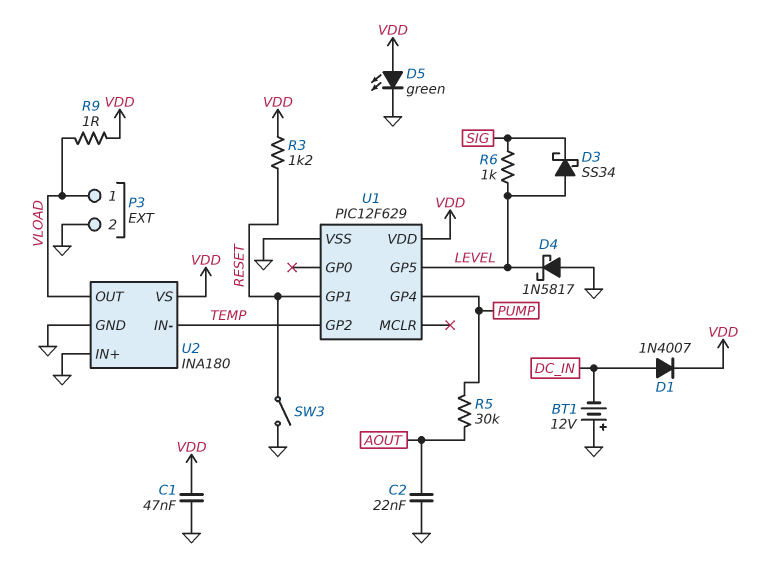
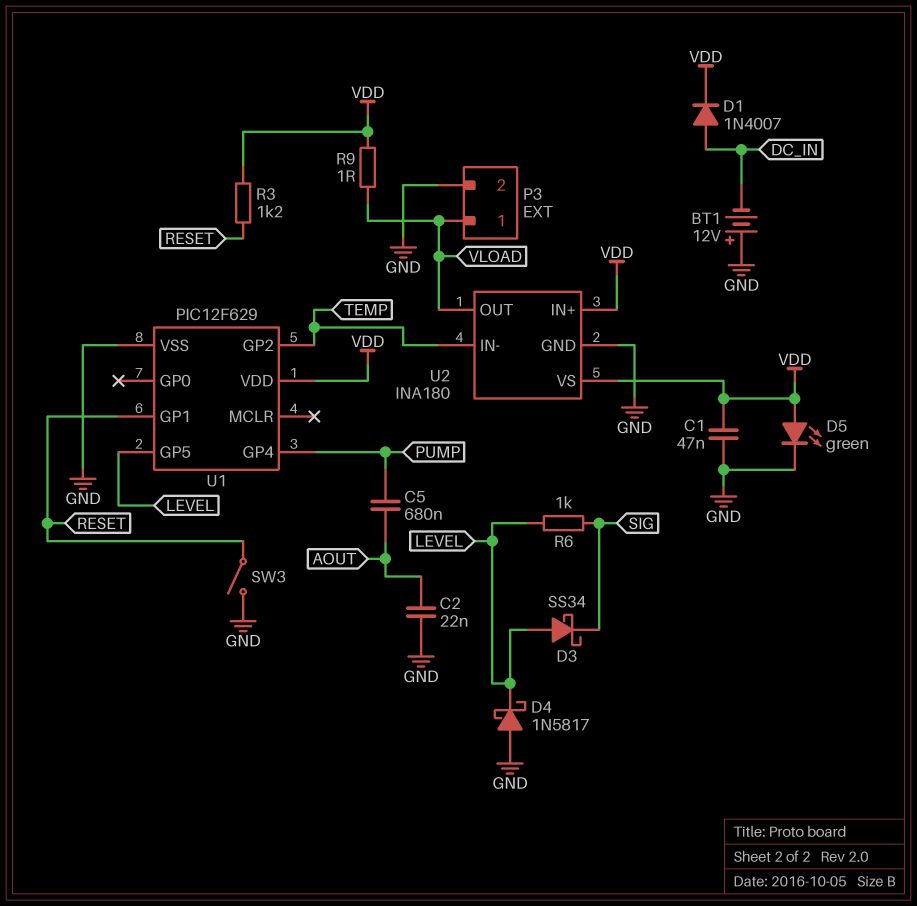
C5: none -> 680nF (AOUT, PUMP)
R5: 30k (AOUT, PUMP) -> none
U2 pin IN+: GND -> VDD

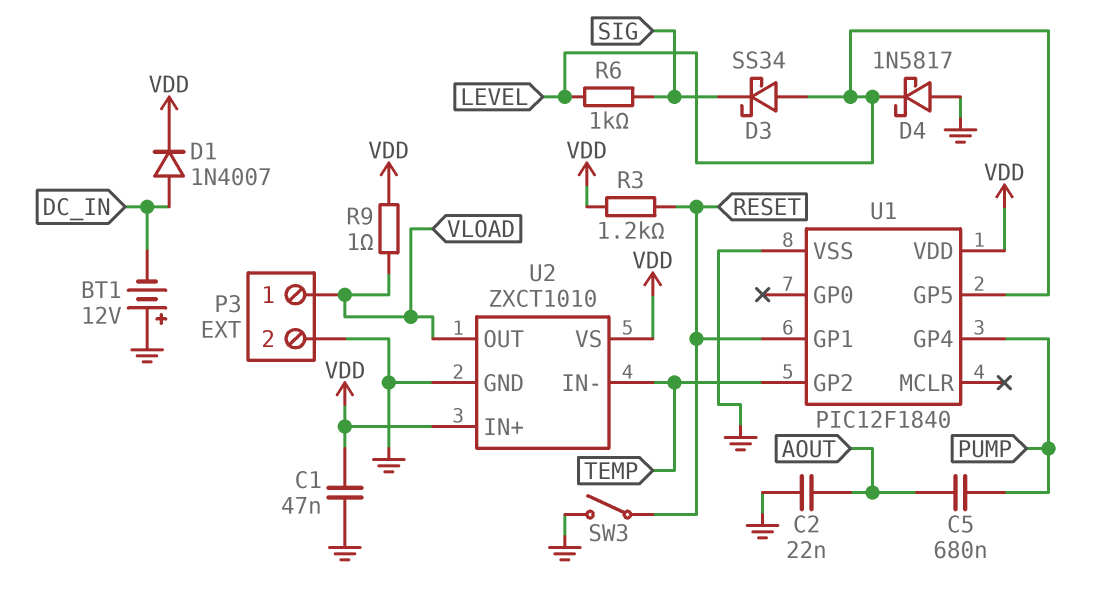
D5: LED green (A VDD, K GND) -> none
U1: PIC12F629 -> PIC12F1840
U2: INA180 -> ZXCT1010

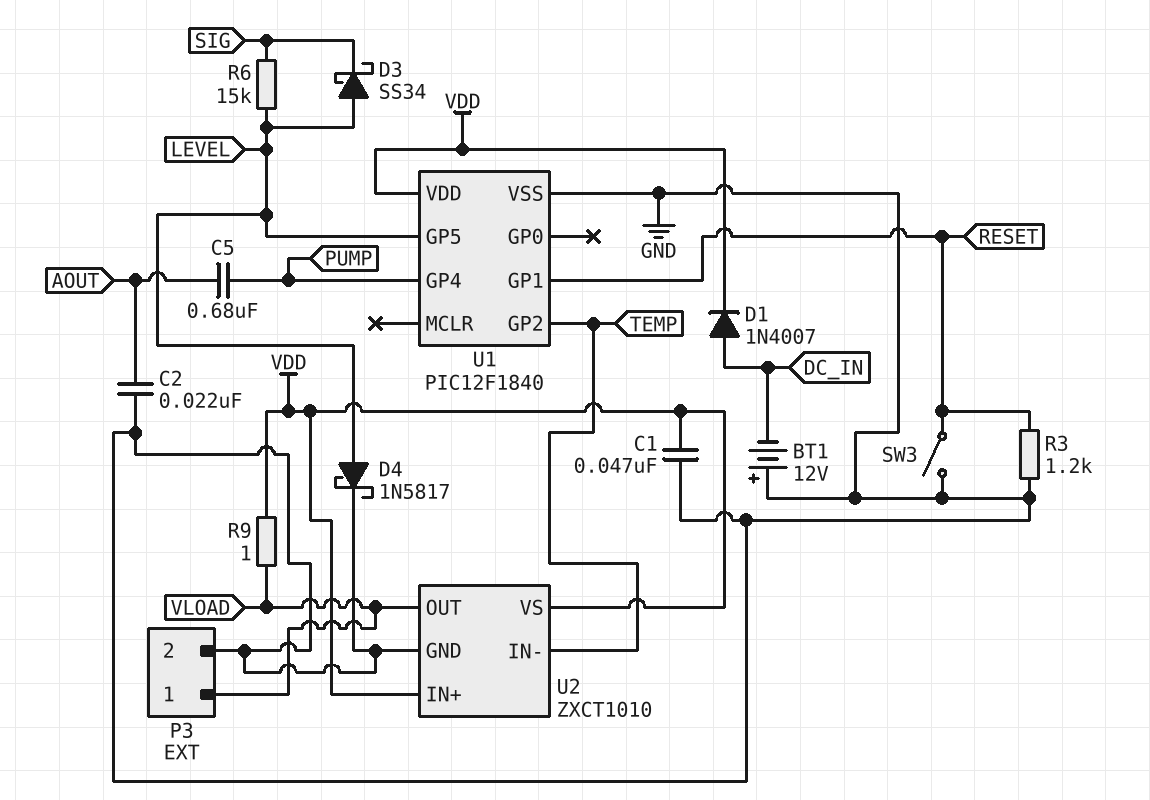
D4: schottky 1N5817 (A GND, K LEVEL) -> schottky 1N5817 (A LEVEL, K GND)
R3: 1.2k (RESET, VDD) -> 1.2k (GND, RESET)
R6: 1k (LEVEL, SIG) -> 15k (LEVEL, SIG)

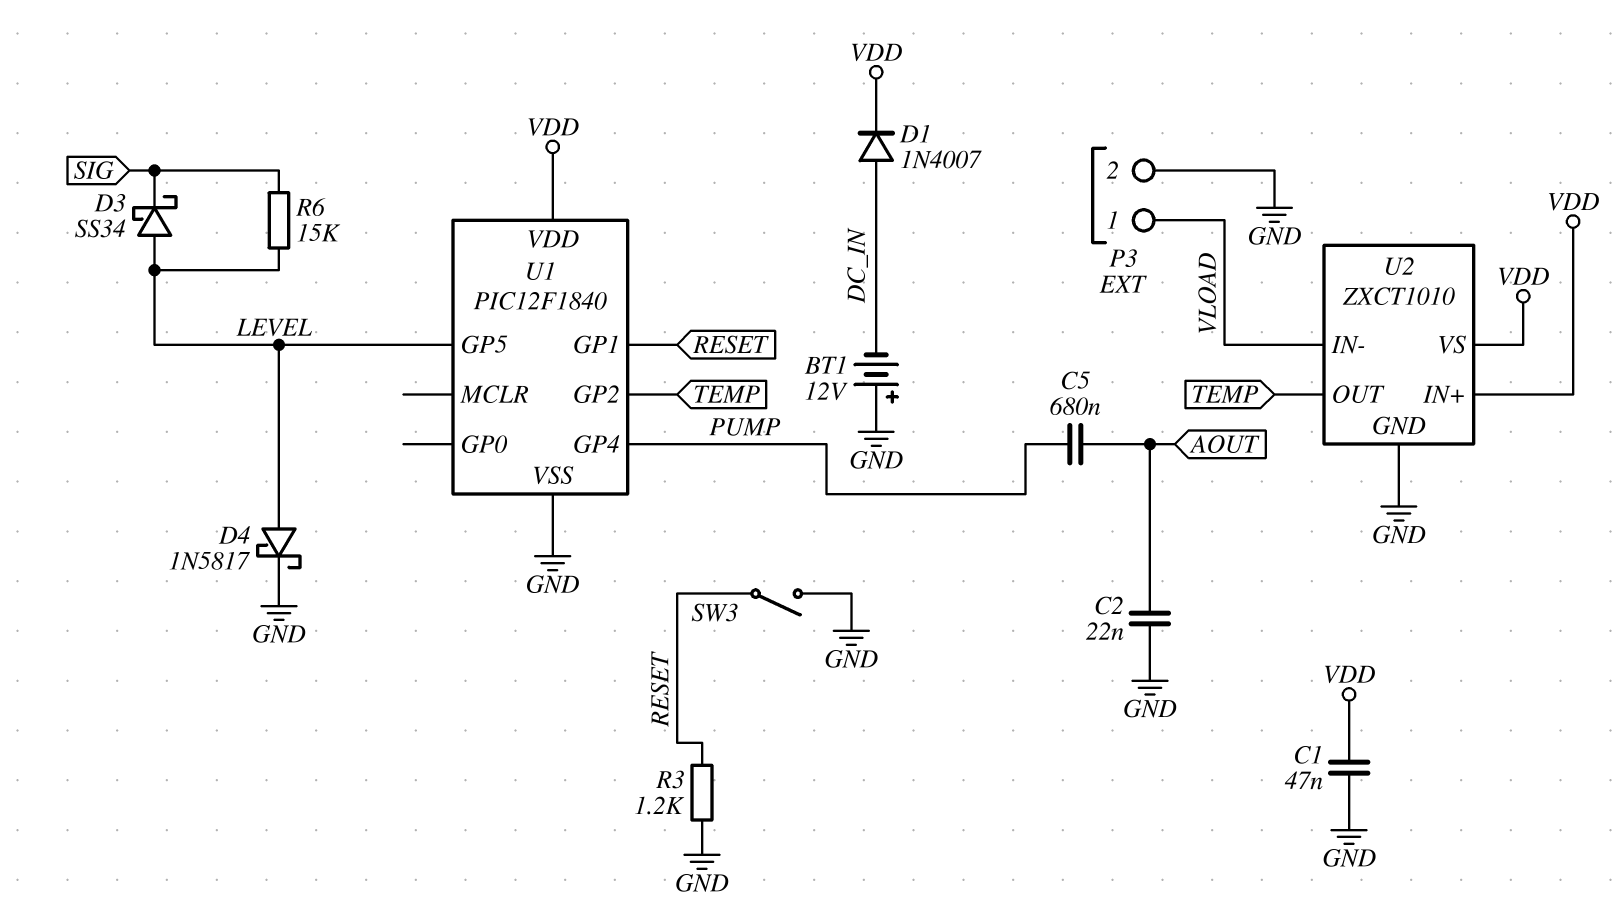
R9: 1 (VDD, VLOAD) -> none
U2 pin IN-: TEMP -> VLOAD
U2 pin OUT: VLOAD -> TEMP

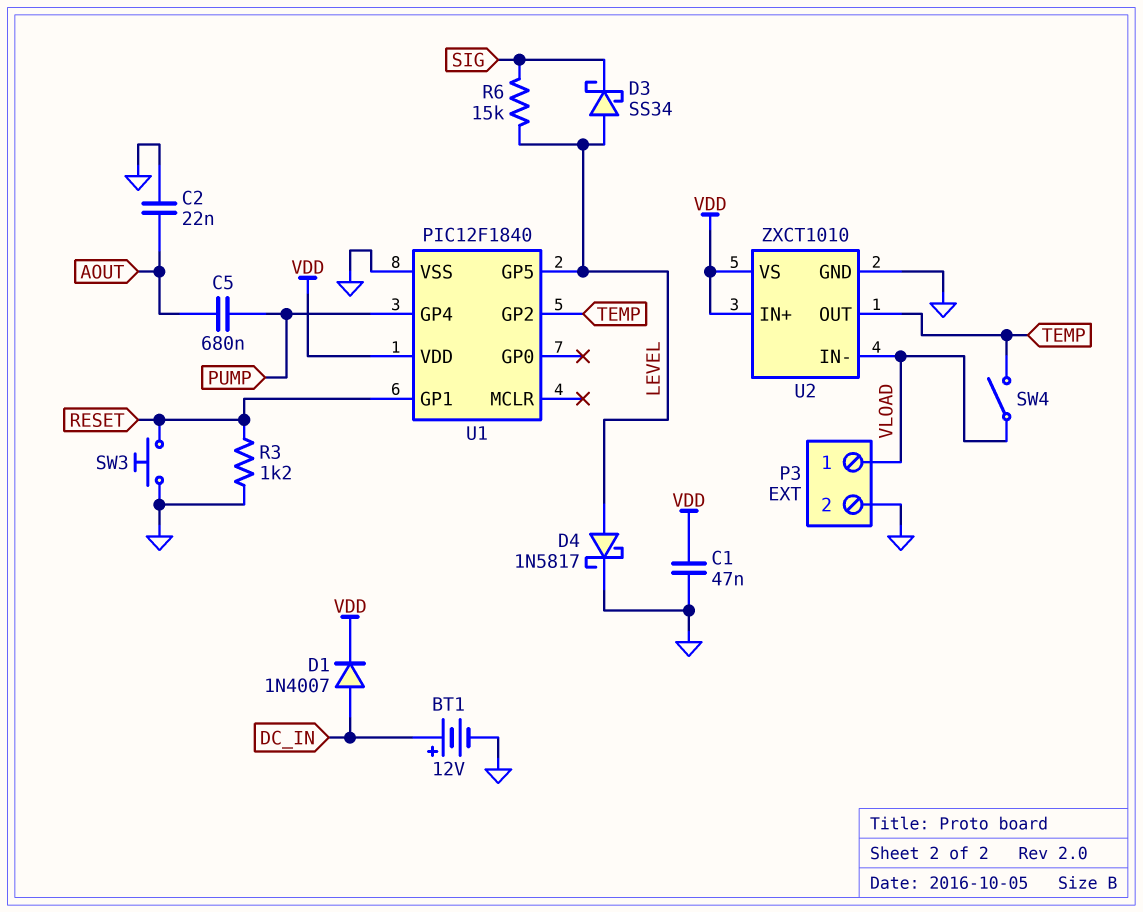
BT1: 12V (plus GND, minus DC_IN) -> 12V (plus DC_IN, minus GND)
SW3: switch (GND, RESET) -> button (GND, RESET)
SW4: none -> switch (TEMP, VLOAD)

